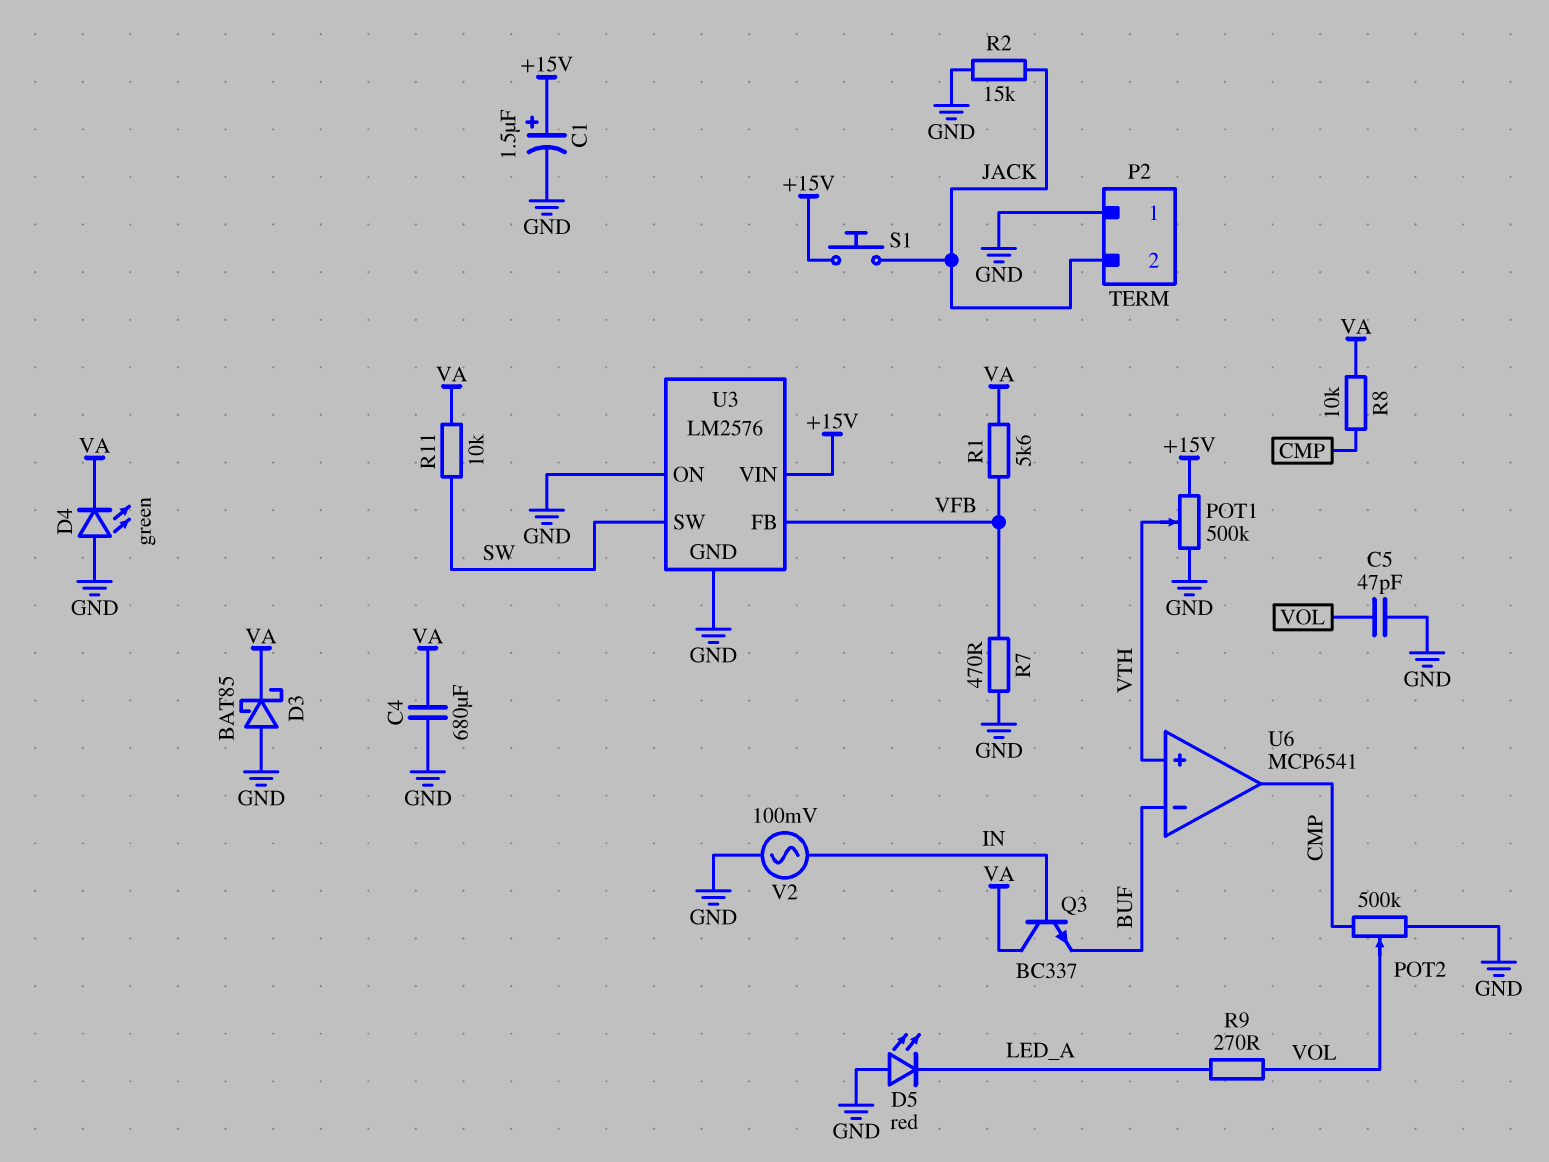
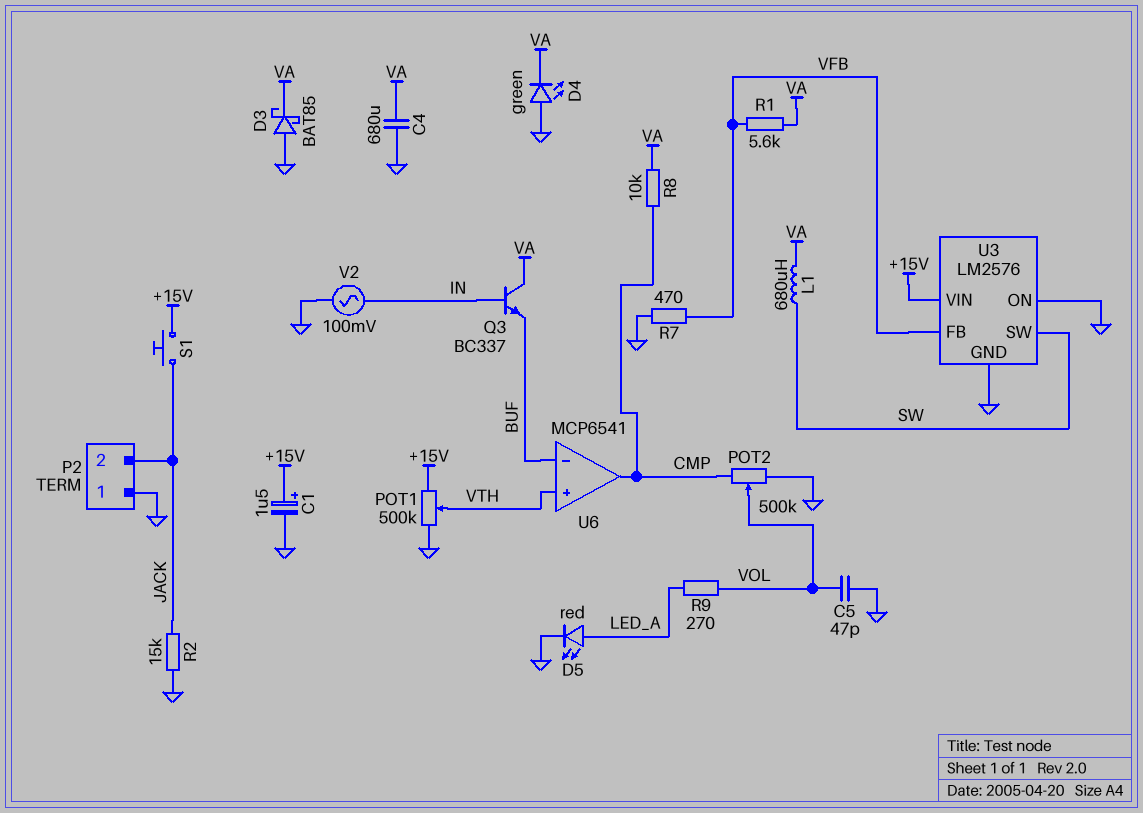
D5: LED red (A GND, K LED_A) -> LED red (A LED_A, K GND)
L1: none -> 680uH (SW, VA)
R11: 10k (SW, VA) -> none

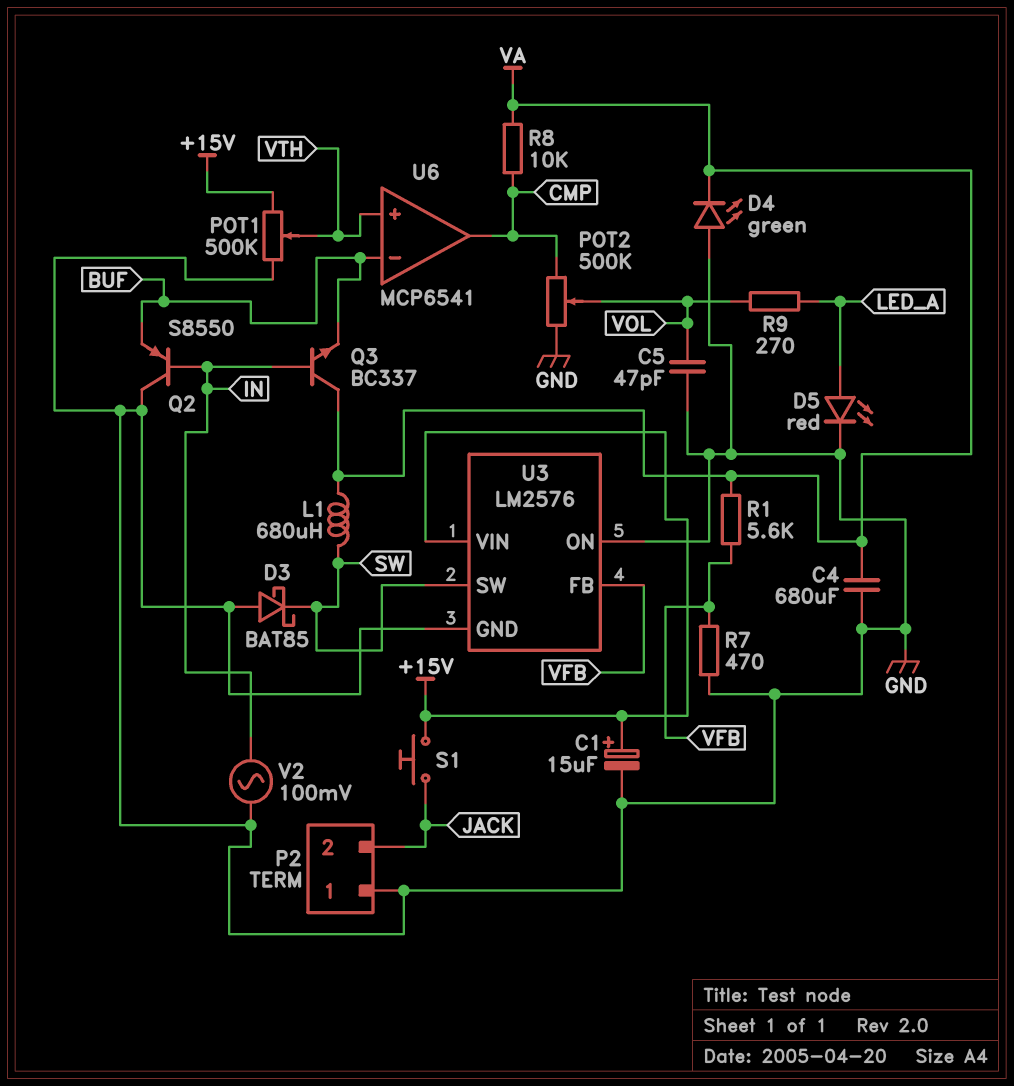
C1: 1.5uF (plus +15V, minus GND) -> 15uF (plus +15V, minus GND)
D3: schottky BAT85 (A GND, K VA) -> schottky BAT85 (A GND, K SW)
Q2: none -> PNP S8550 (B IN, C GND, E BUF)
R2: 15k (GND, JACK) -> none

